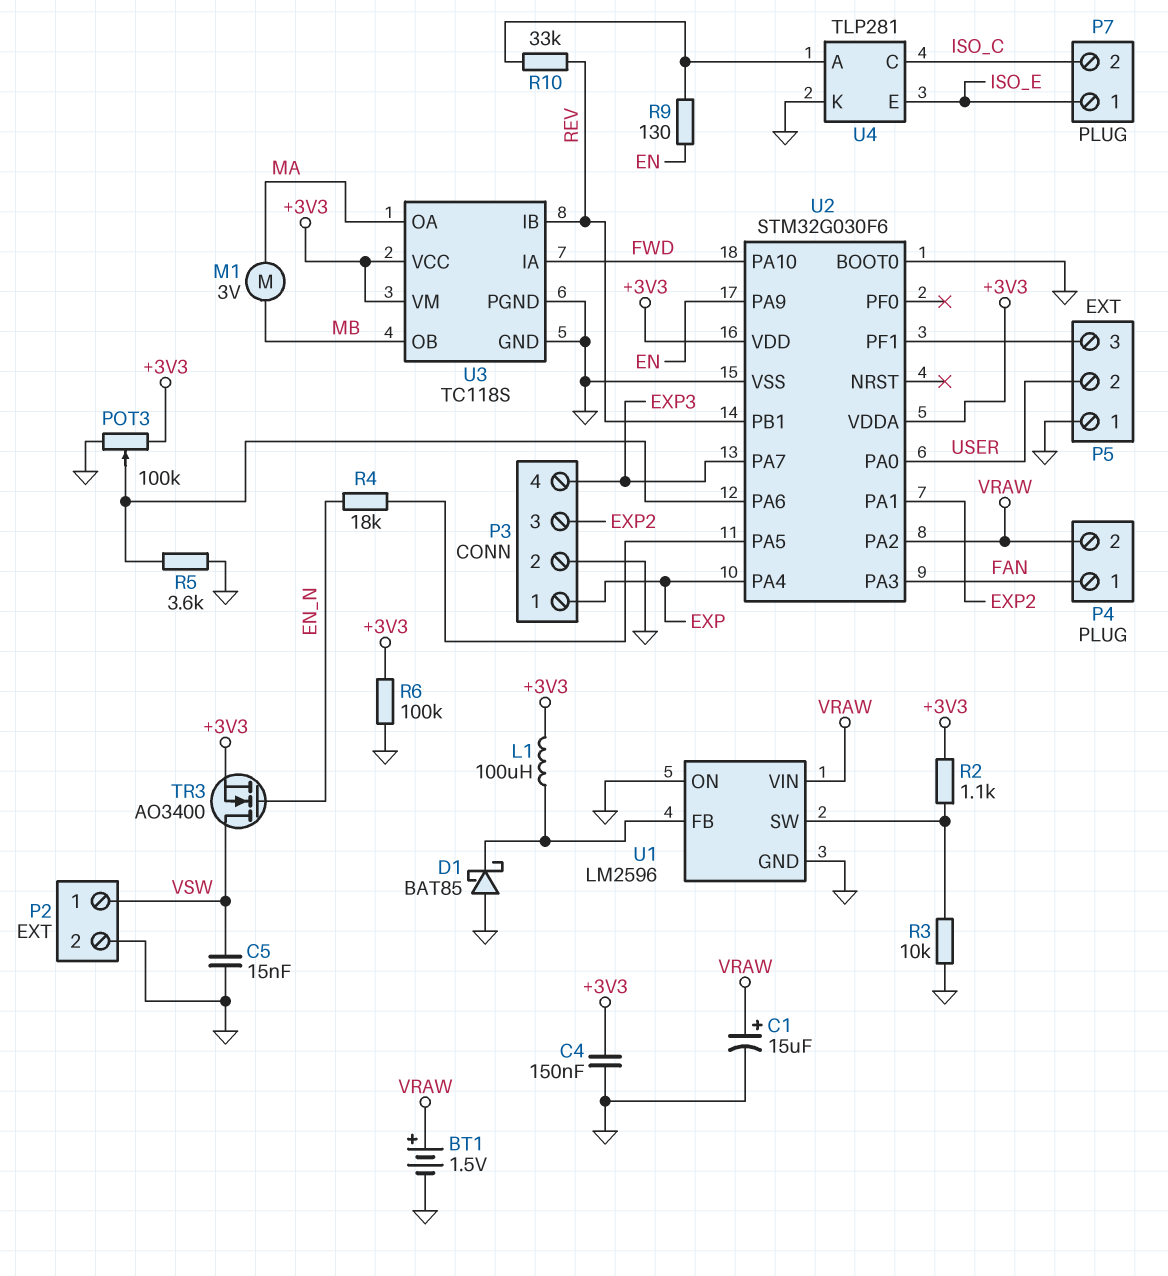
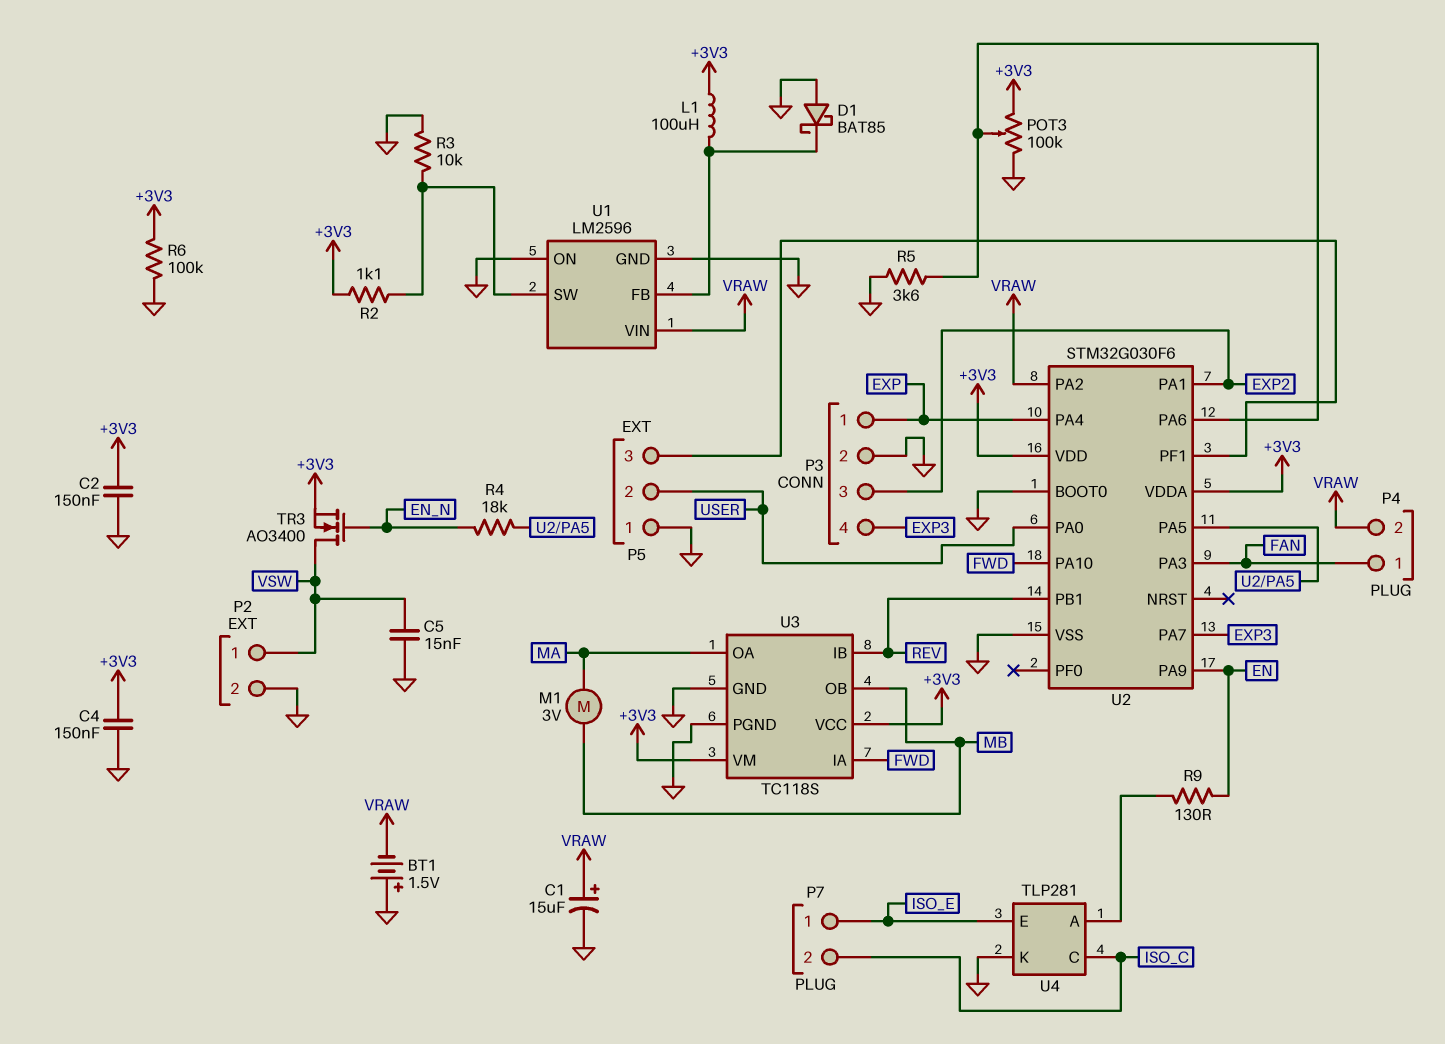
BT1: 1.5V (plus VRAW, minus GND) -> 1.5V (plus GND, minus VRAW)
C2: none -> 150nF (+3V3, GND)
R10: 33k (REV, U4/A) -> none

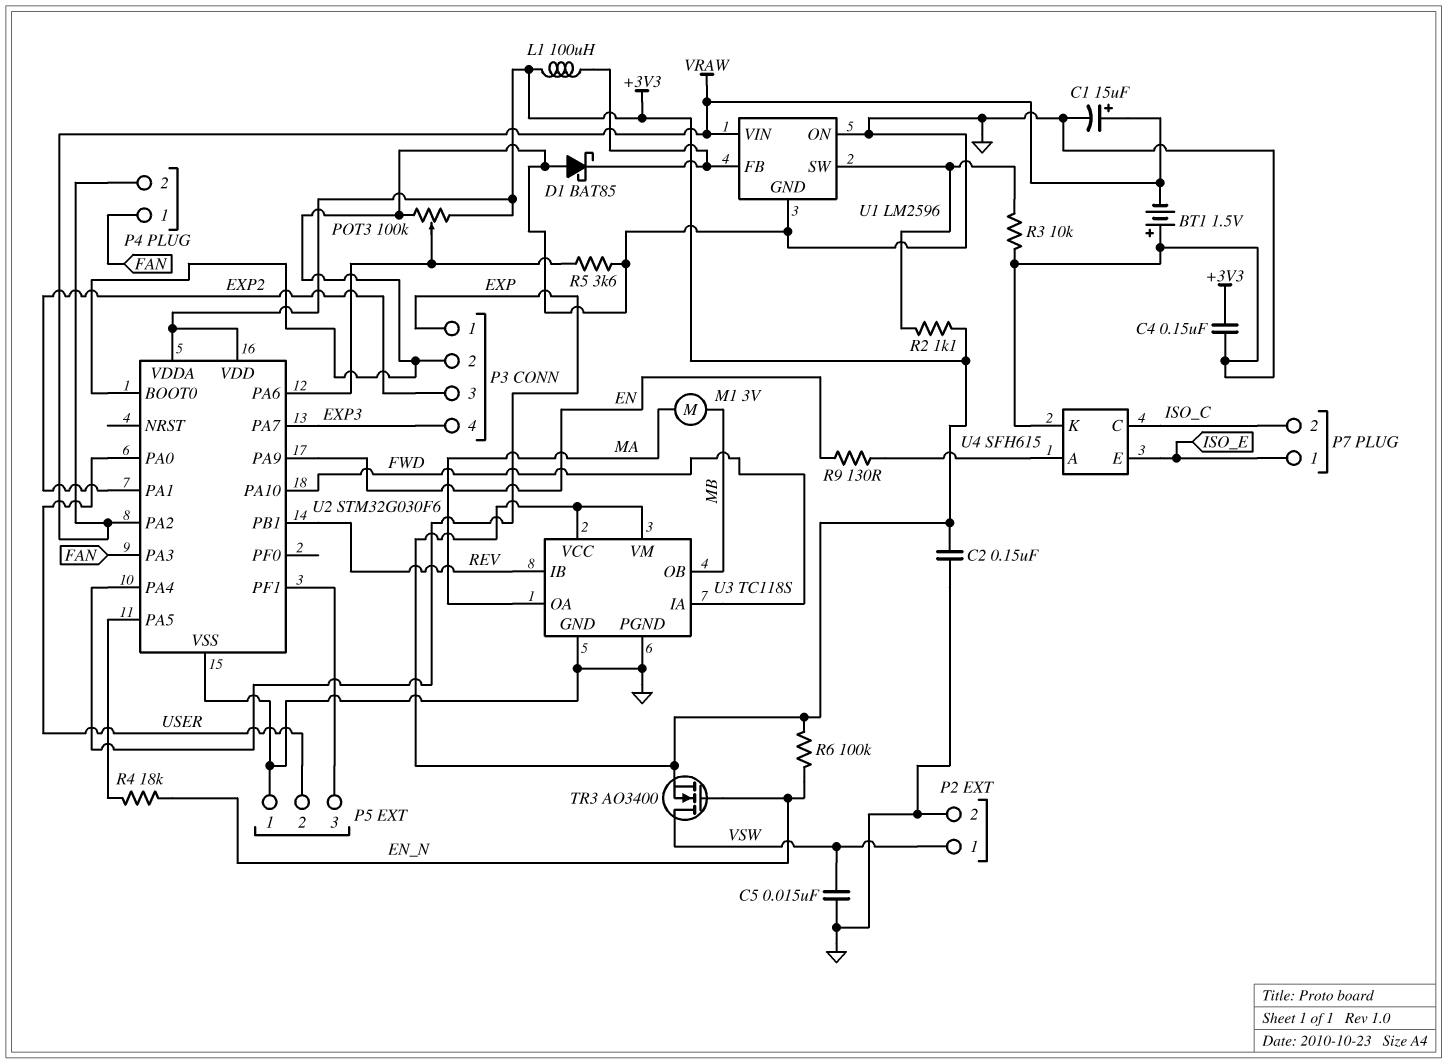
R6: 100k (+3V3, GND) -> 100k (+3V3, EN_N)
U4: TLP281 -> SFH615

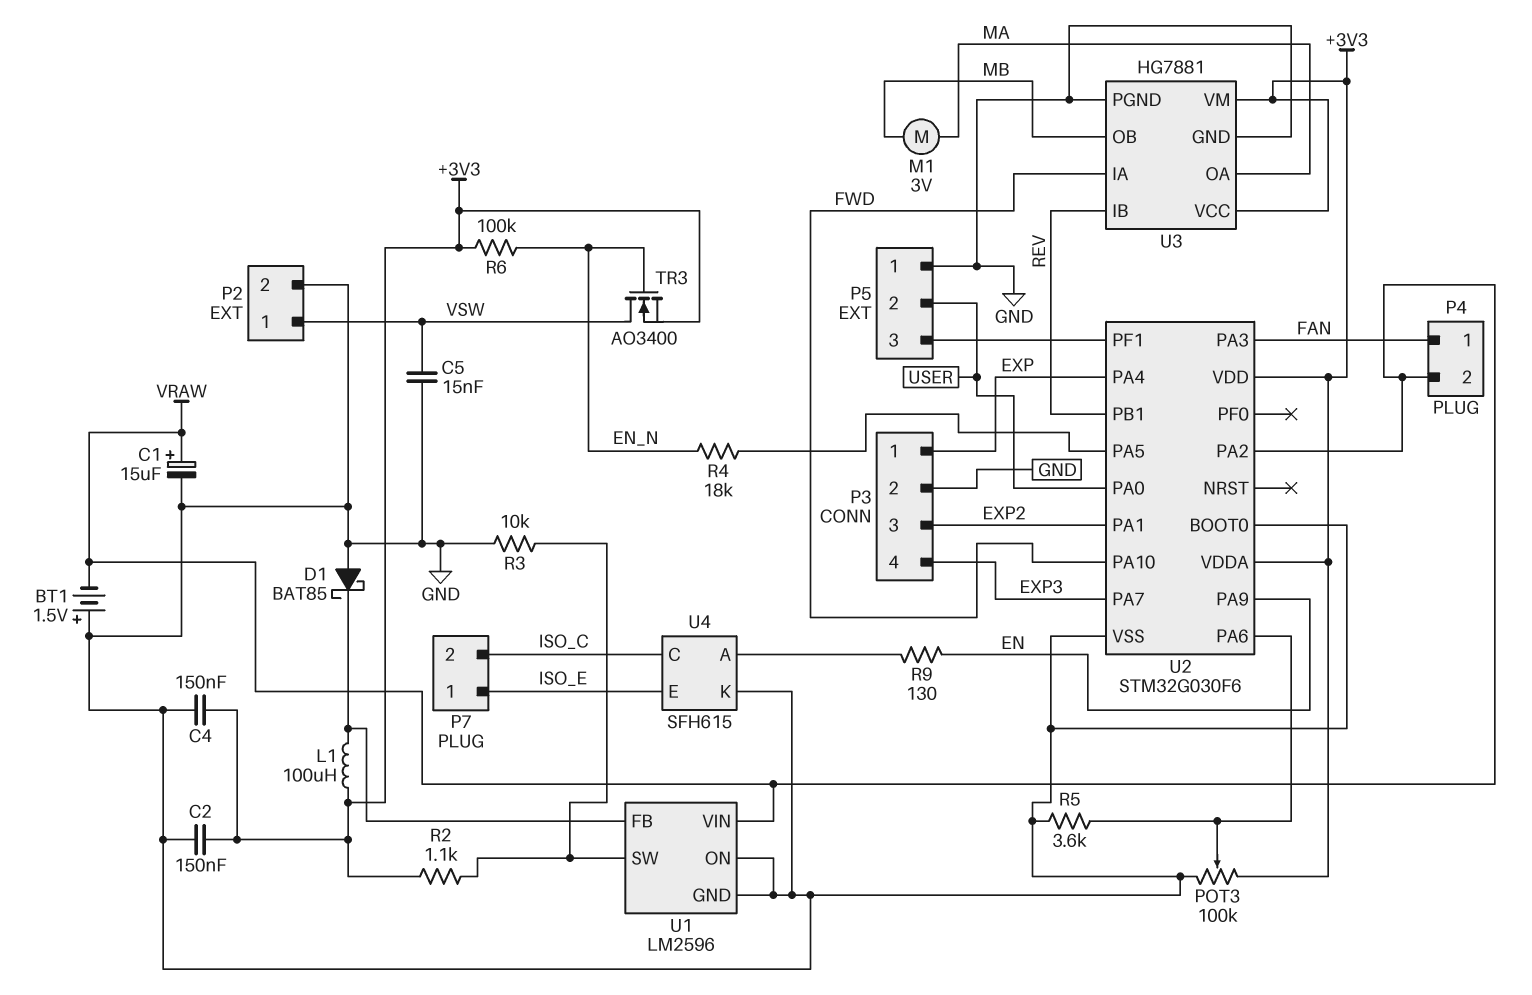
U3: TC118S -> HG7881

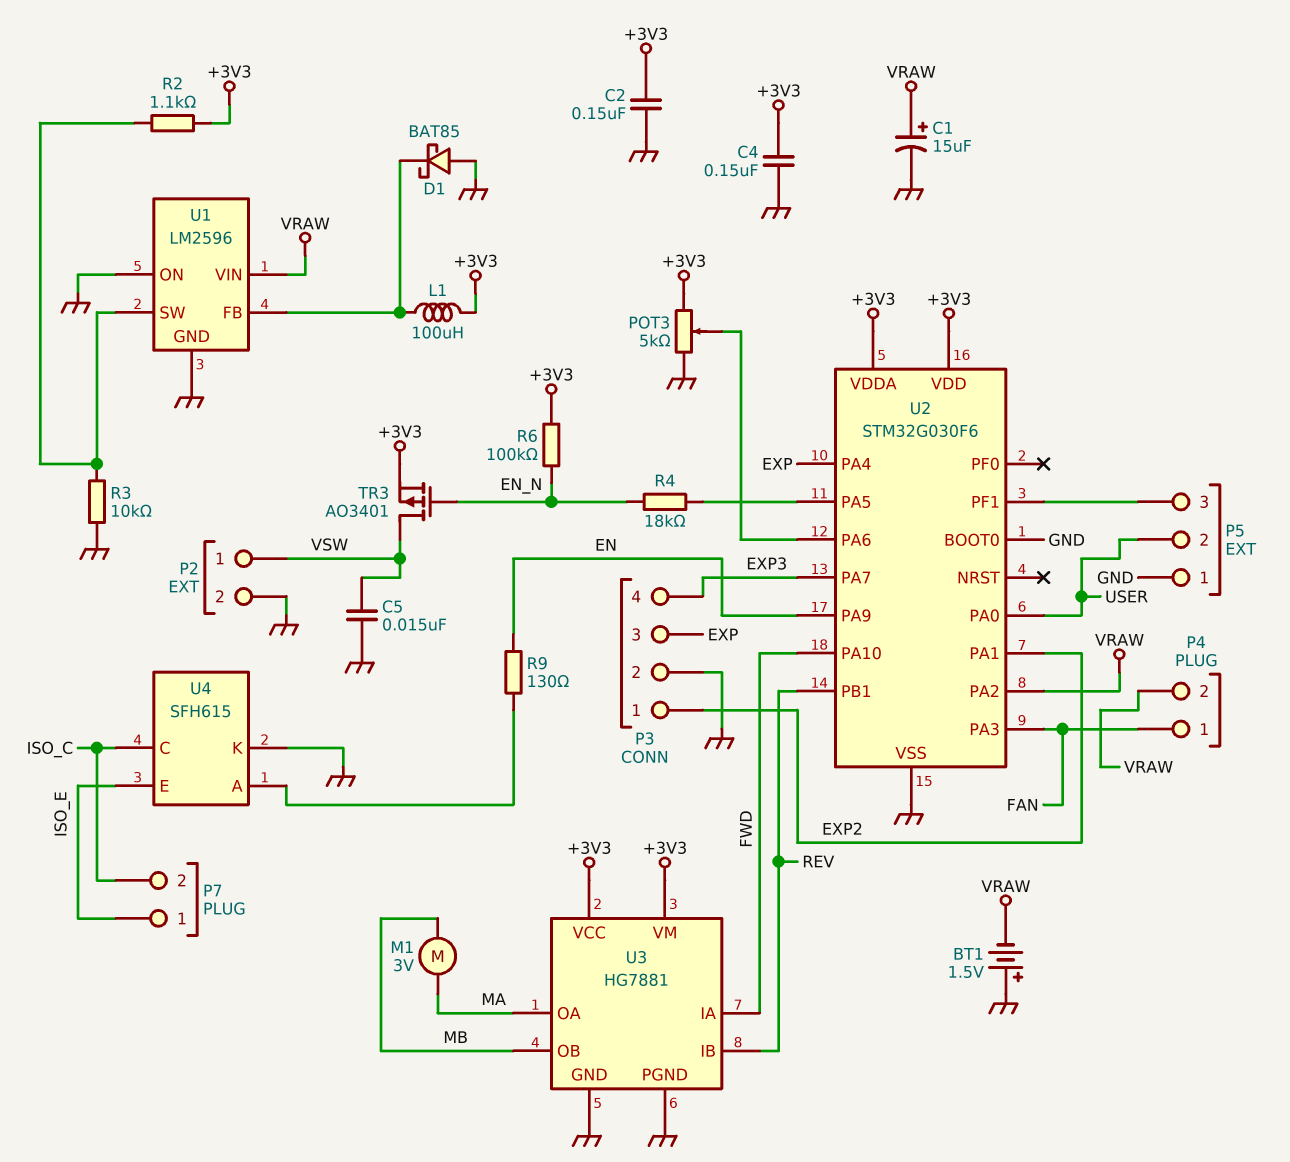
P3 pin 1: EXP -> EXP2
P3 pin 3: EXP2 -> EXP
POT3: 100k (+3V3, GND, wiper U2/PA6) -> 5k (+3V3, GND, wiper U2/PA6)
R5: 3.6k (GND, U2/PA6) -> none
TR3: NMOS AO3400 (G EN_N, D VSW, S +3V3) -> PMOS AO3401 (G EN_N, D VSW, S +3V3)

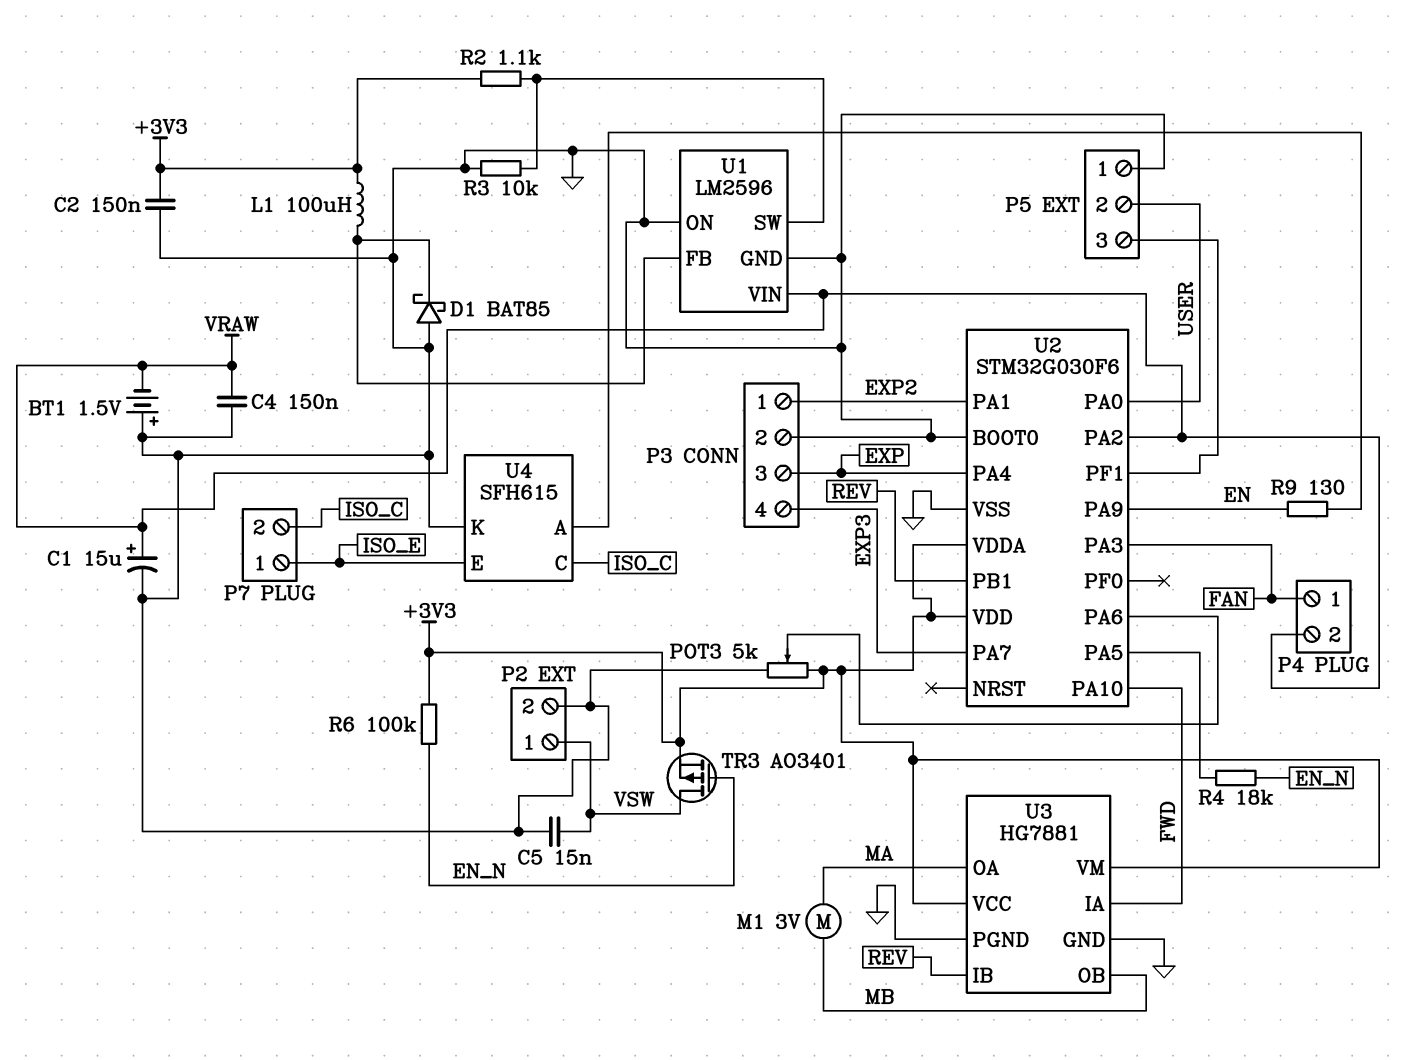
C4: 150nF (+3V3, GND) -> 150nF (GND, VRAW)

